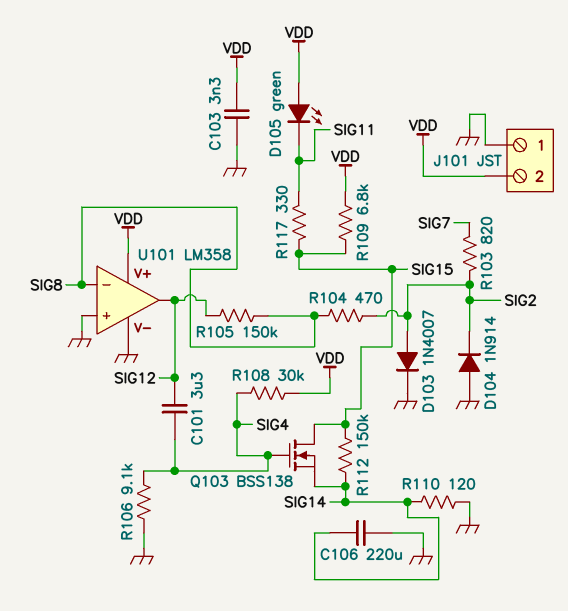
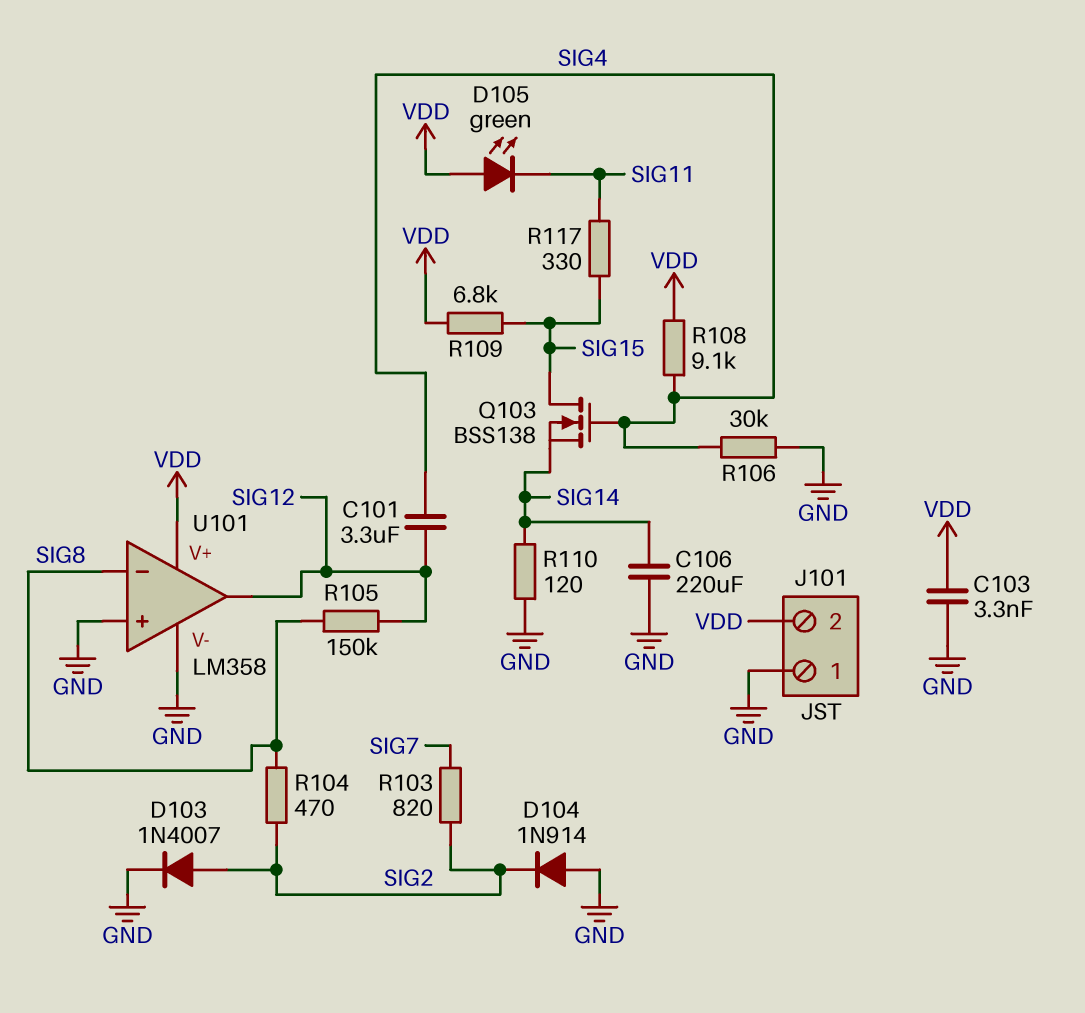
R106: 9.1k (GND, SIG4) -> 30k (GND, SIG4)
R108: 30k (SIG4, VDD) -> 9.1k (SIG4, VDD)
R112: 150k (SIG14, SIG15) -> none

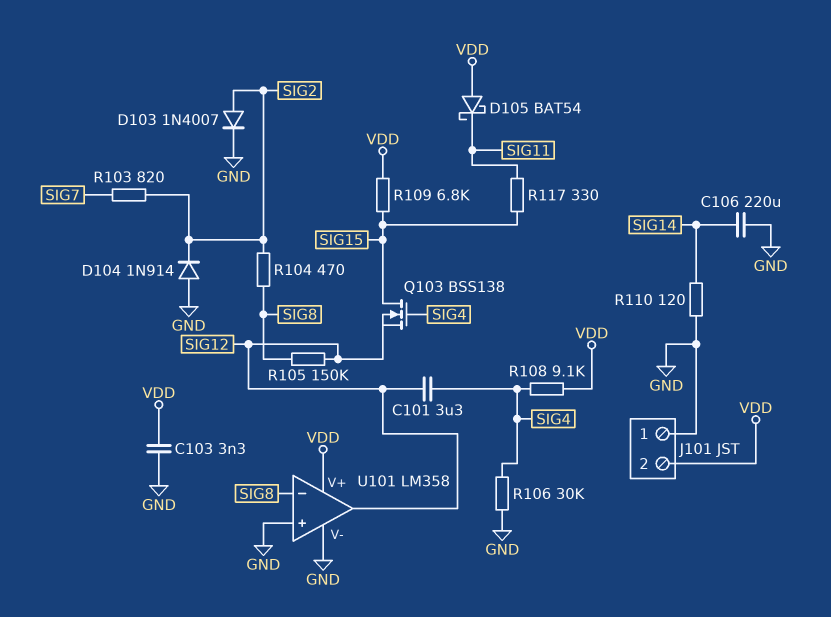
D105: LED green (A VDD, K SIG11) -> schottky BAT54 (A VDD, K SIG11)
Q103: NMOS BSS138 (G SIG4, D SIG15, S SIG14) -> NMOS BSS138 (G SIG4, D SIG15, S SIG12)

